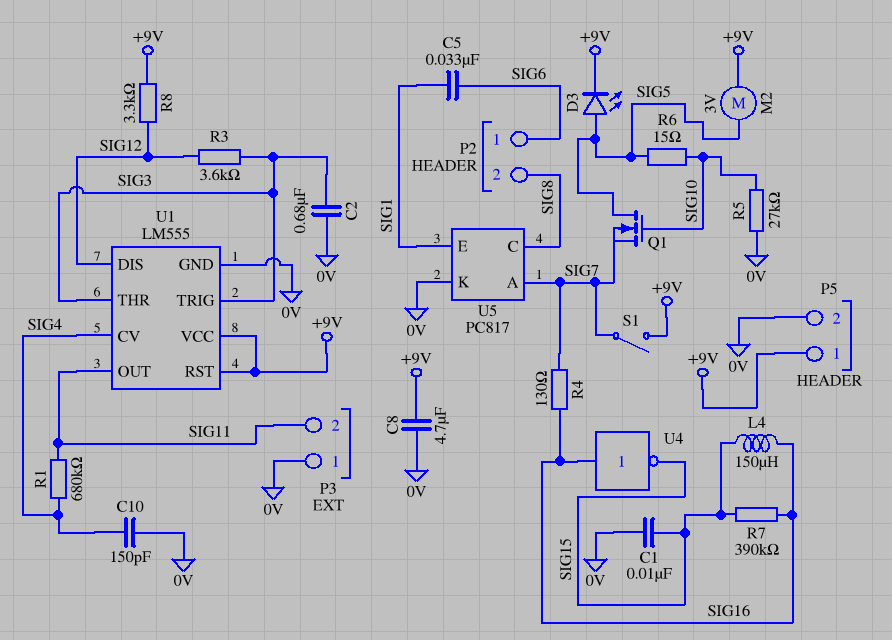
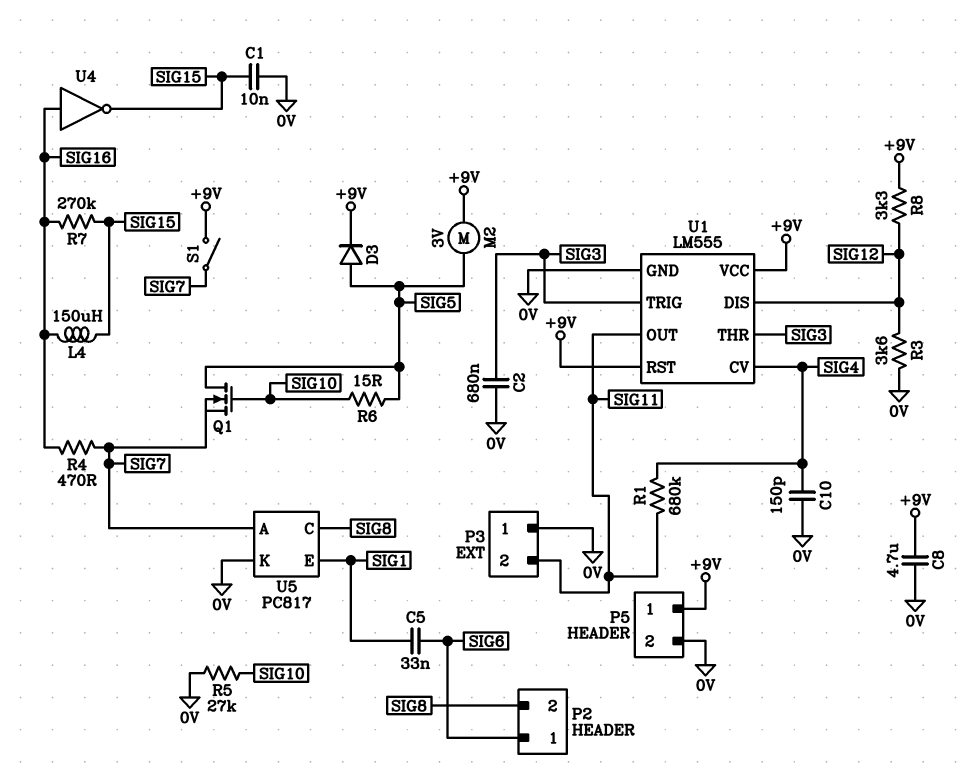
D3: LED (A SIG5, K +9V) -> diode (A SIG5, K +9V)
R3: 3.6k (SIG3, SIG12) -> 3.6k (0V, SIG12)
R4: 130 (SIG7, SIG16) -> 470 (SIG7, SIG16)
R7: 390k (SIG15, SIG16) -> 270k (SIG15, SIG16)

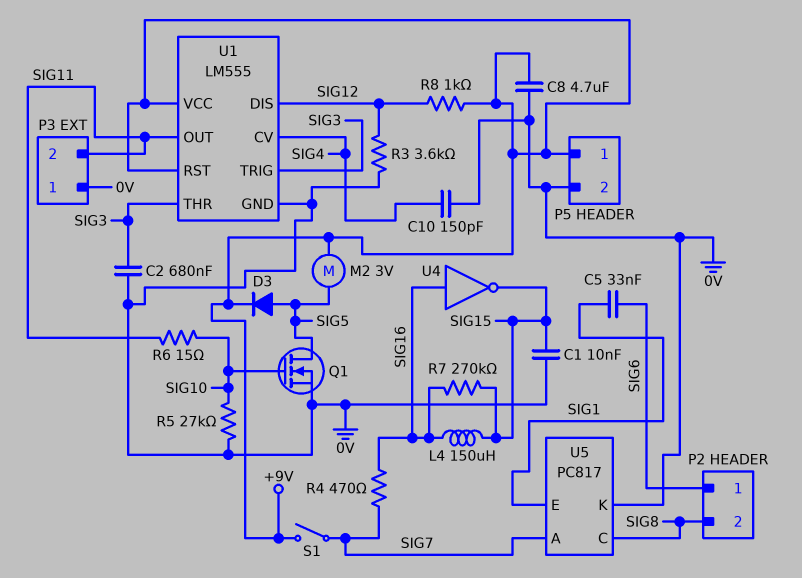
Q1: NMOS (G SIG10, D SIG5, S SIG7) -> NMOS (G SIG10, D SIG5, S 0V)
R1: 680k (SIG4, SIG11) -> none
R6: 15 (SIG5, SIG10) -> 15 (SIG10, SIG11)
R8: 3.3k (+9V, SIG12) -> 1k (+9V, SIG12)

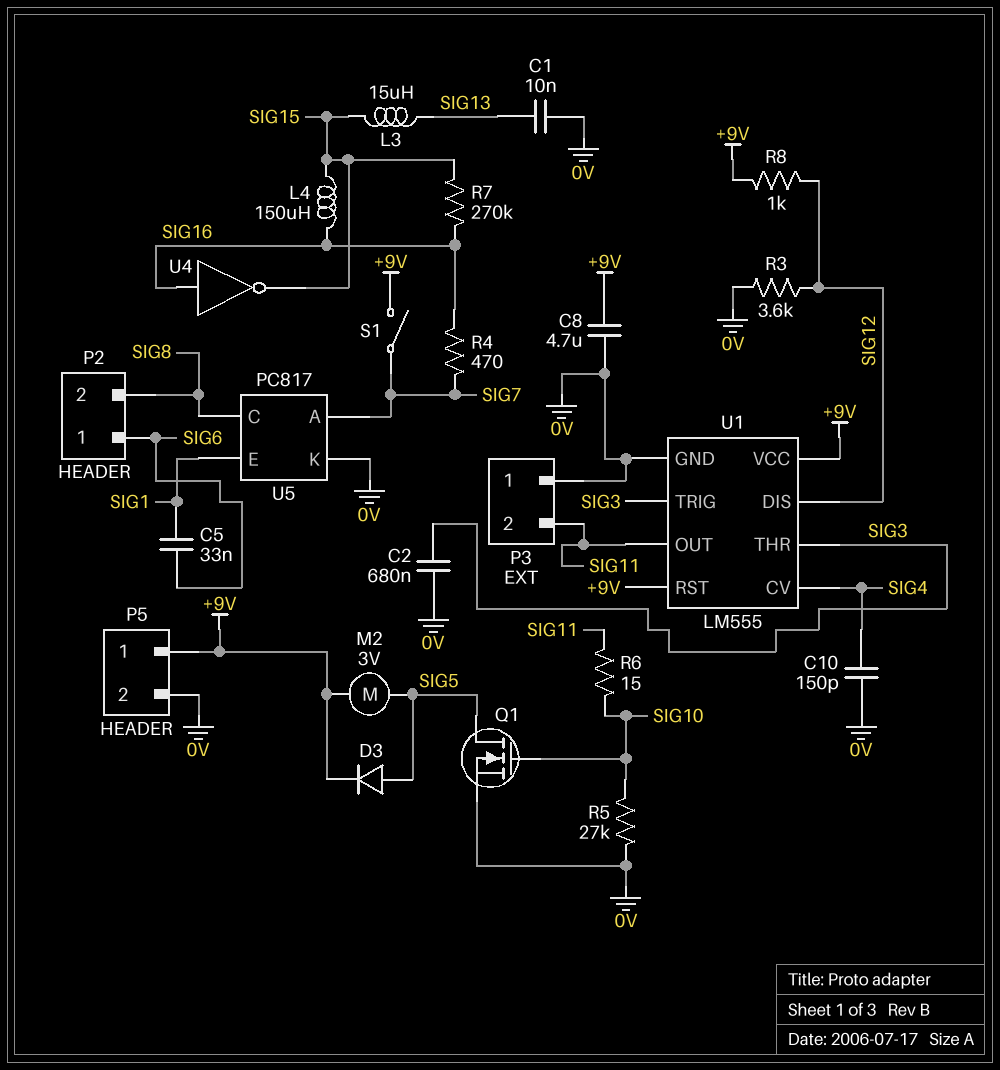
C1: 10nF (0V, SIG15) -> 10nF (0V, SIG13)
L3: none -> 15uH (SIG13, SIG15)

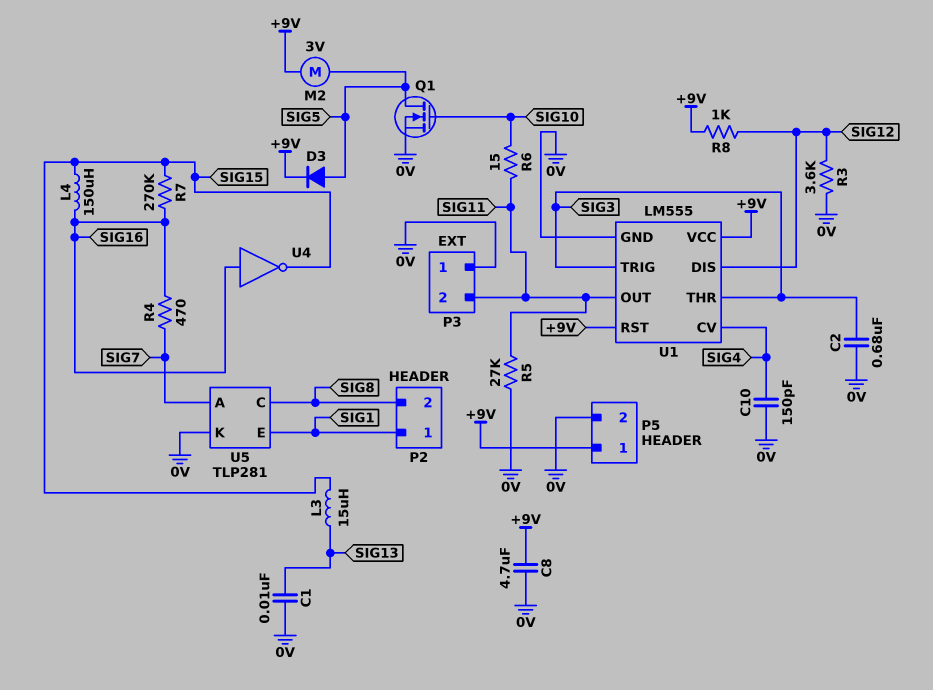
C5: 33nF (SIG1, SIG6) -> none
P2 pin 1: SIG6 -> SIG1
R5: 27k (0V, SIG10) -> 27k (0V, SIG11)
S1: switch (+9V, SIG7) -> none
U5: PC817 -> TLP281

